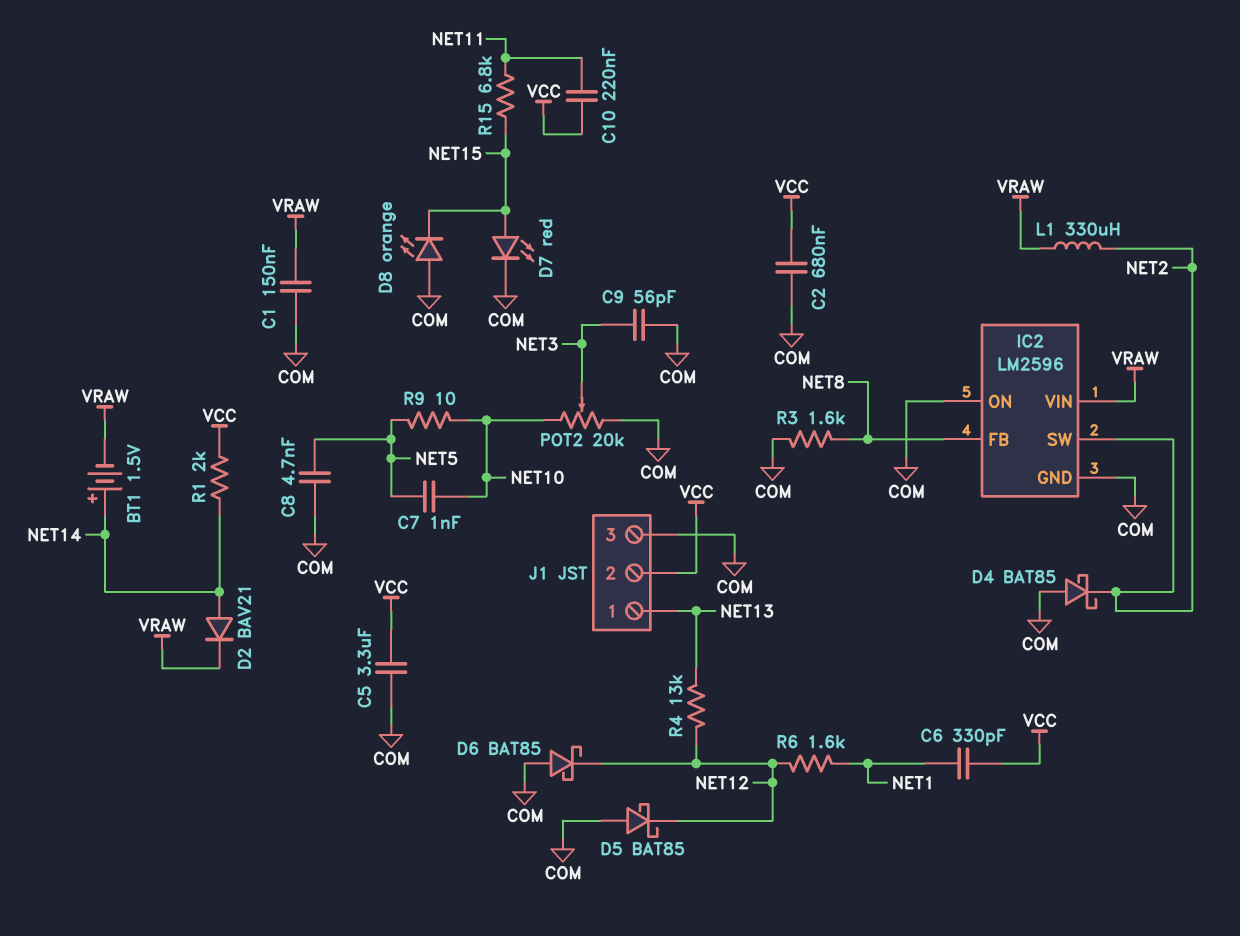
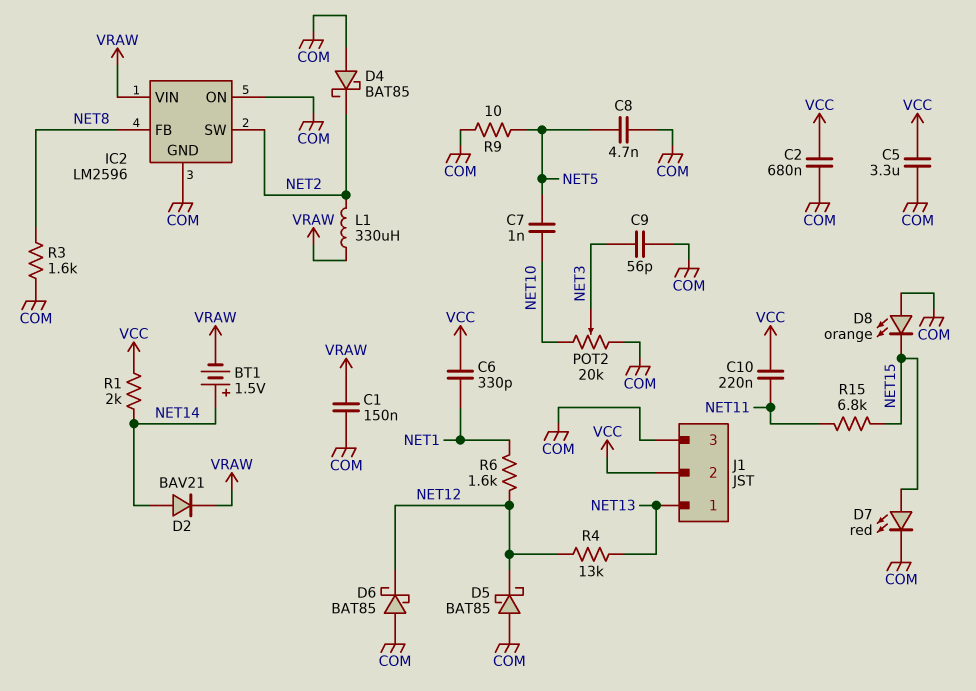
R9: 10 (NET5, NET10) -> 10 (COM, NET5)

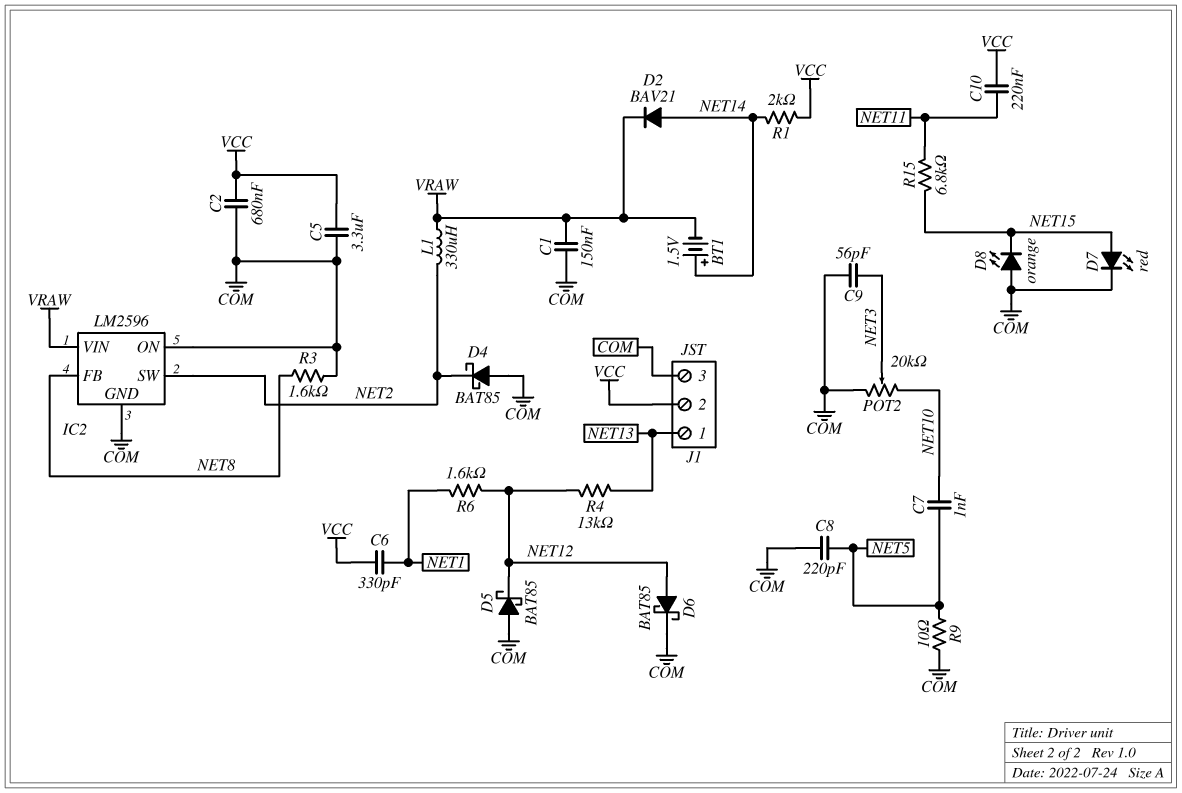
C8: 4.7nF (COM, NET5) -> 220pF (COM, NET5)
D6: schottky BAT85 (A COM, K NET12) -> schottky BAT85 (A NET12, K COM)

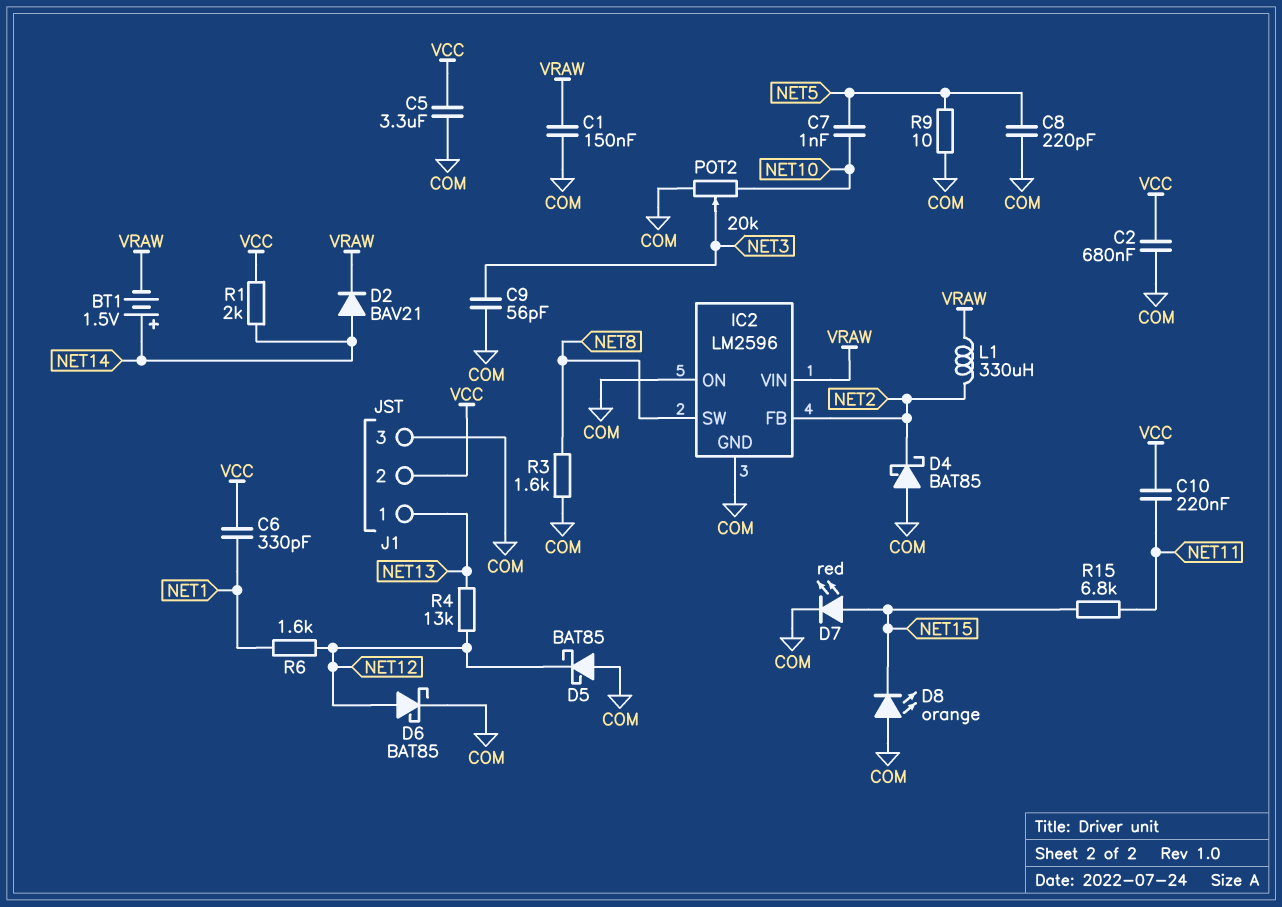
IC2 pin FB: NET8 -> NET2
IC2 pin SW: NET2 -> NET8

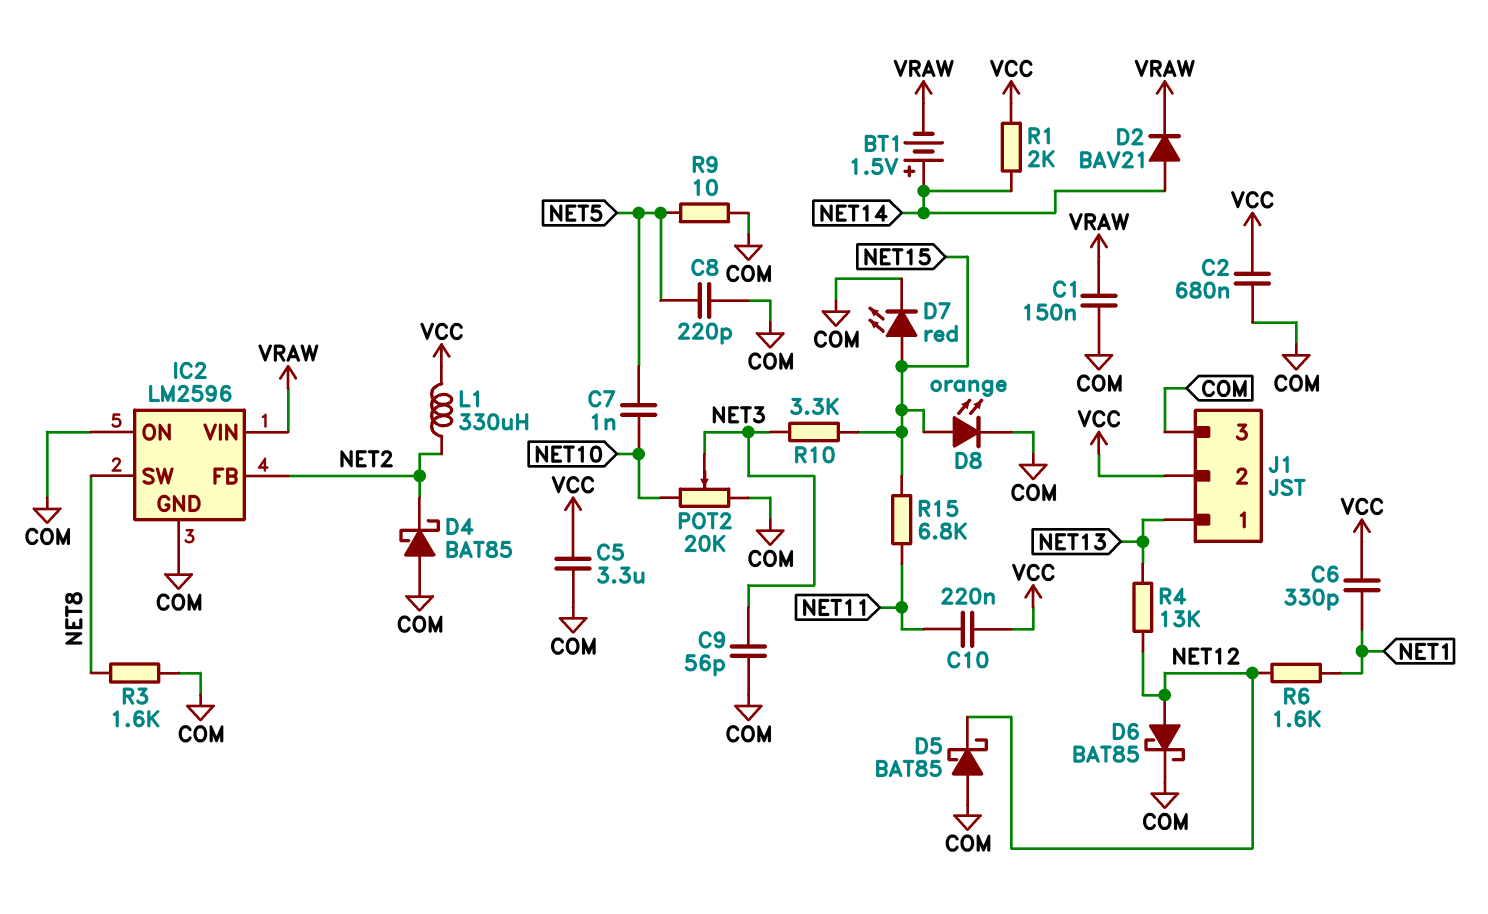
D8: LED orange (A COM, K NET15) -> LED orange (A NET15, K COM)
L1: 330uH (NET2, VRAW) -> 330uH (NET2, VCC)
R10: none -> 3.3k (NET3, NET15)

